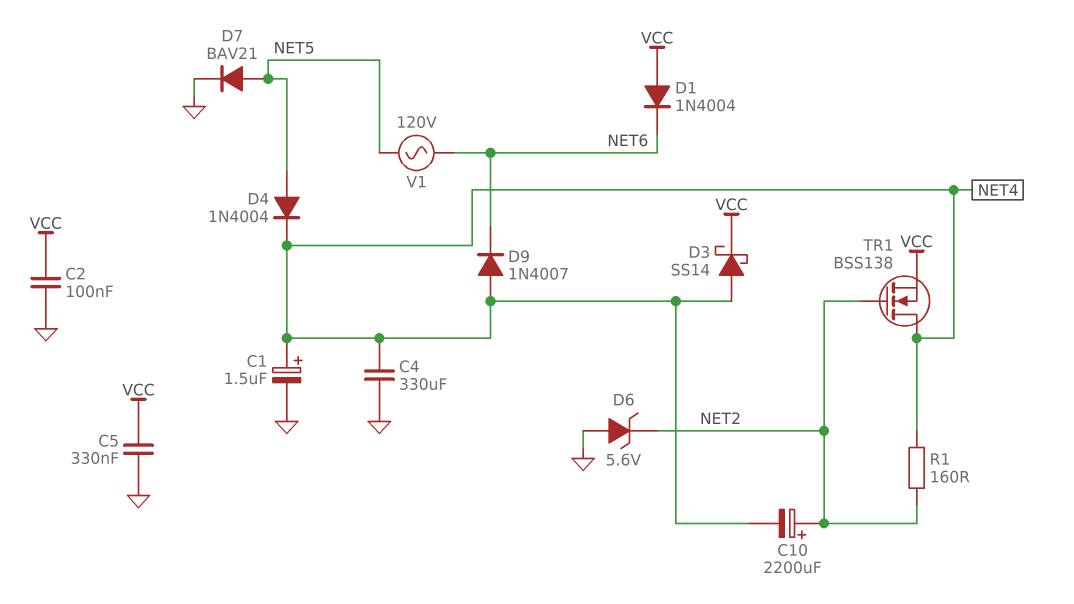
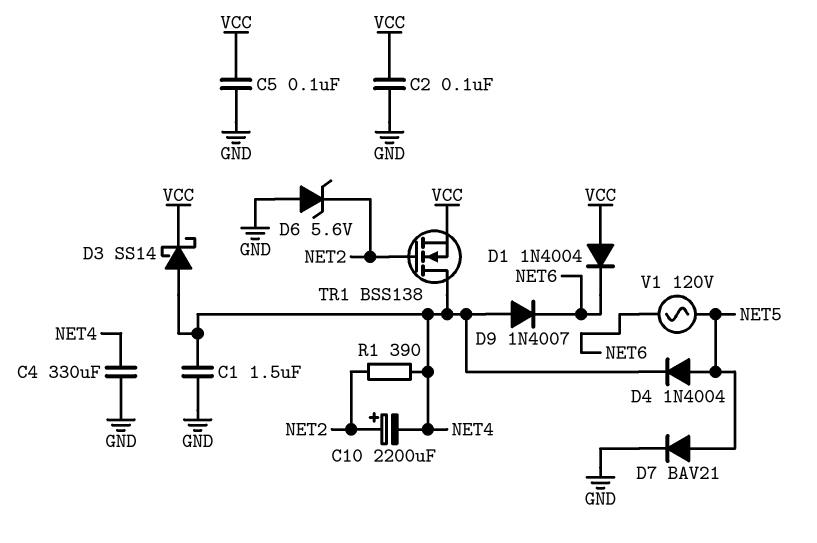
C1: 1.5uF (plus NET4, minus GND) -> 1.5uF (GND, NET4)
C5: 330nF (GND, VCC) -> 100nF (GND, VCC)
R1: 160 (NET2, NET4) -> 390 (NET2, NET4)

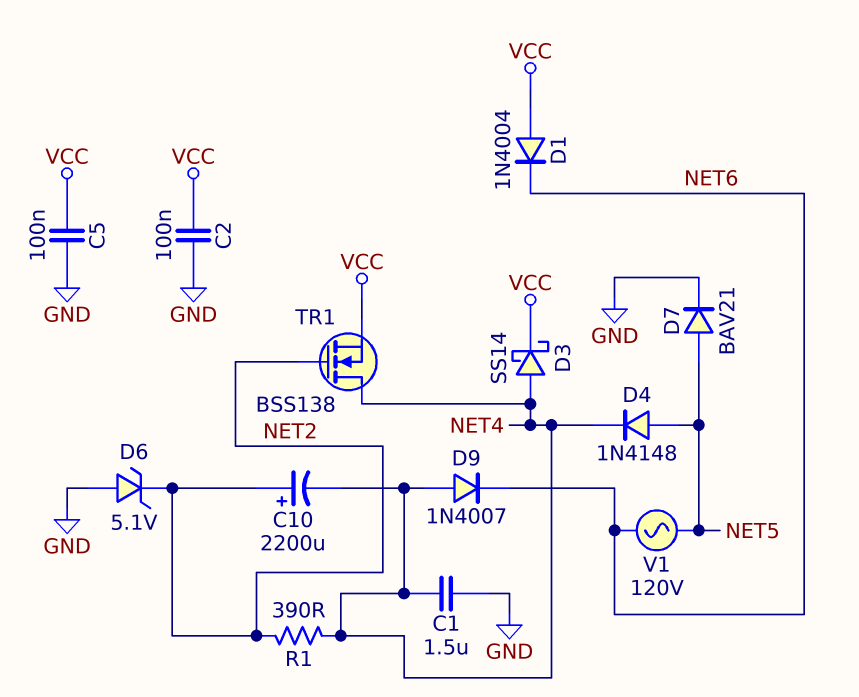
C4: 330uF (GND, NET4) -> none
D4: diode 1N4004 (A NET5, K NET4) -> diode 1N4148 (A NET5, K NET4)
D6: zener 5.6V (A GND, K NET2) -> zener 5.1V (A GND, K NET2)

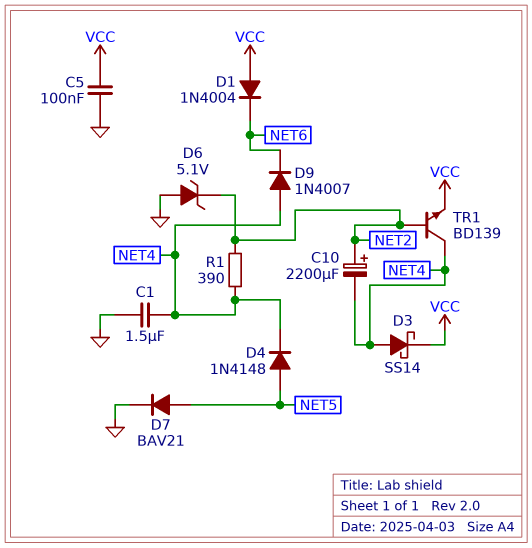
C2: 100nF (GND, VCC) -> none
TR1: NMOS BSS138 (G NET2, D NET4, S VCC) -> NPN BD139 (B NET2, C NET4, E VCC)
V1: AC 120V (NET5, NET6) -> none

